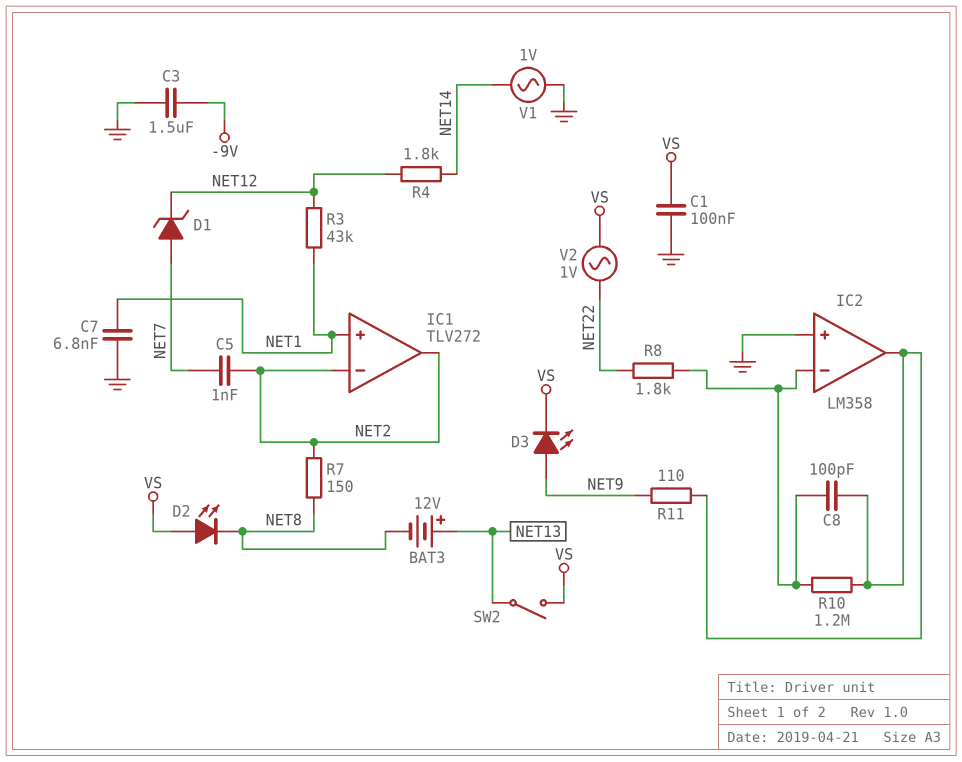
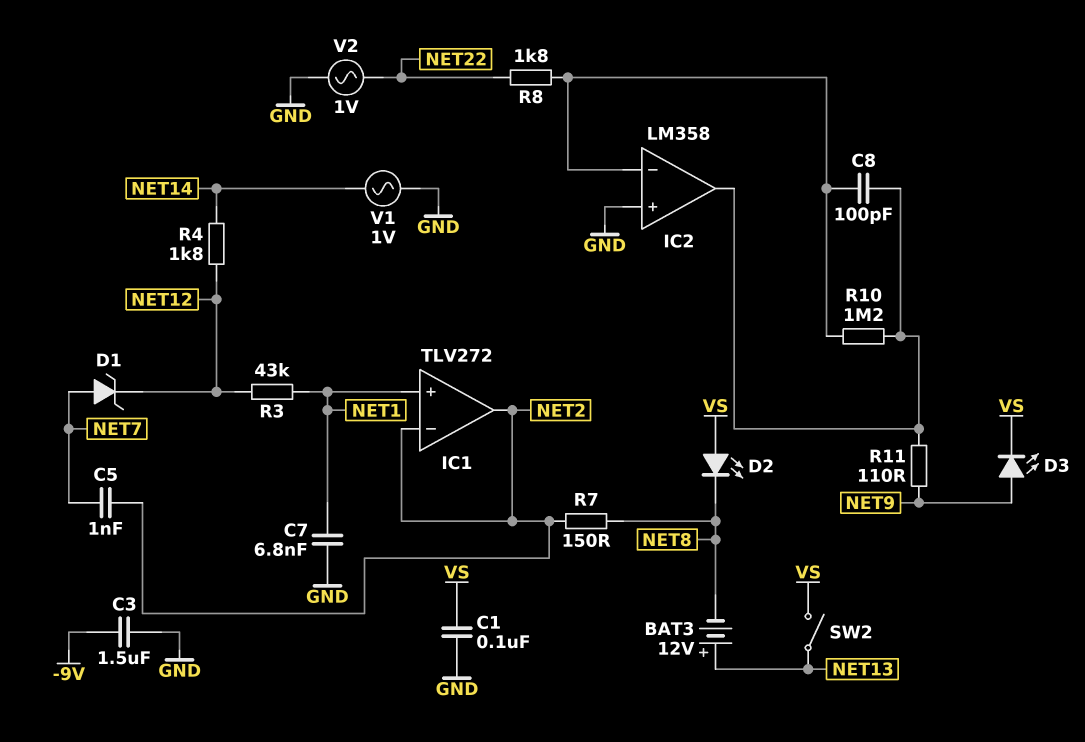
V2: AC 1V (NET22, VS) -> AC 1V (GND, NET22)

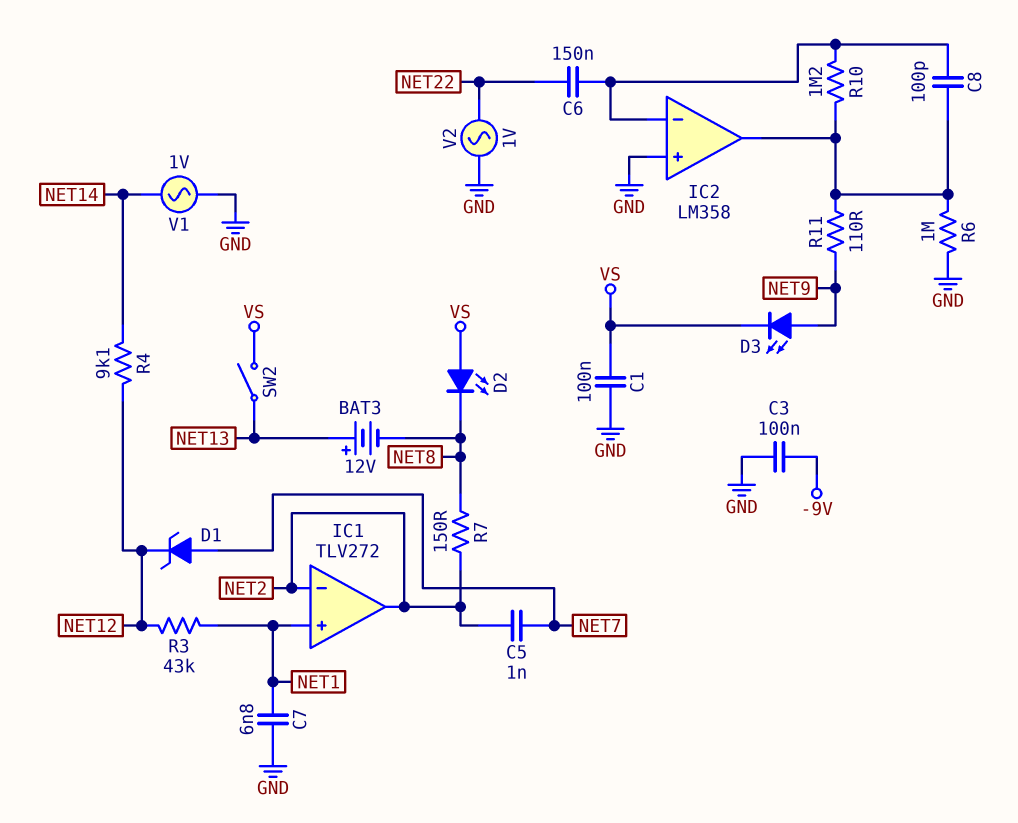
C3: 1.5uF (-9V, GND) -> 100nF (-9V, GND)
C6: none -> 150nF (IC2/in-, NET22)
R4: 1.8k (NET12, NET14) -> 9.1k (NET12, NET14)
R6: none -> 1M (GND, IC2/out)
R8: 1.8k (IC2/in-, NET22) -> none

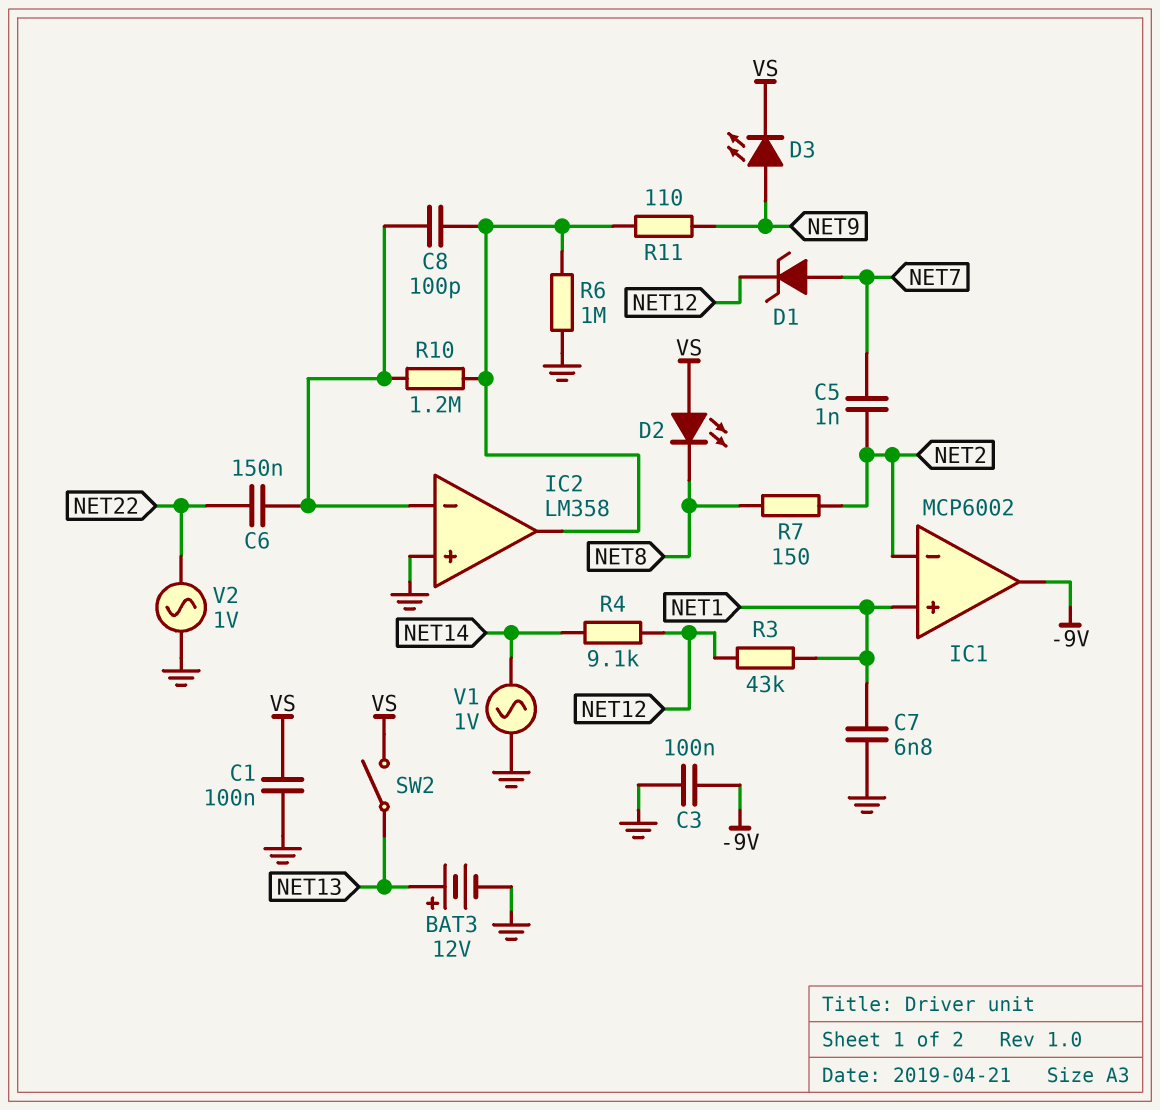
BAT3: 12V (plus NET13, minus NET8) -> 12V (plus NET13, minus GND)
IC1: TLV272 -> MCP6002
IC1 pin out: NET2 -> -9V

